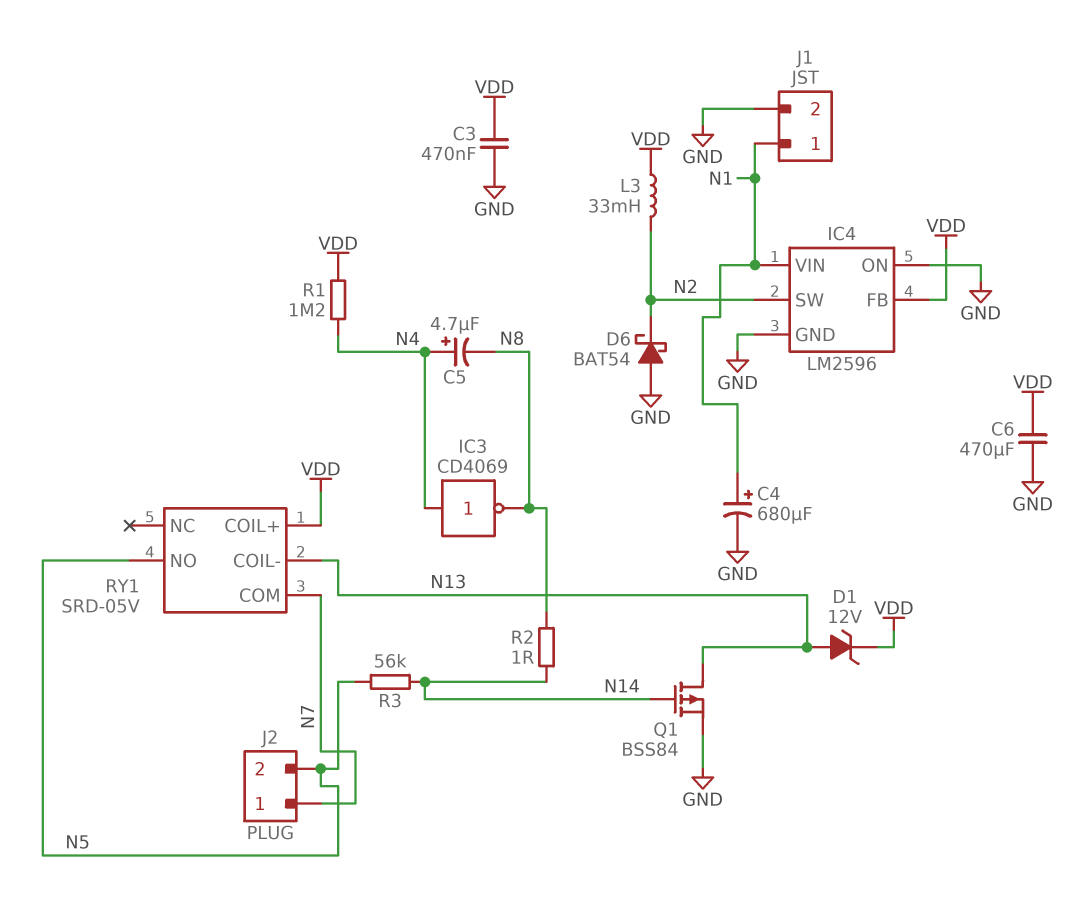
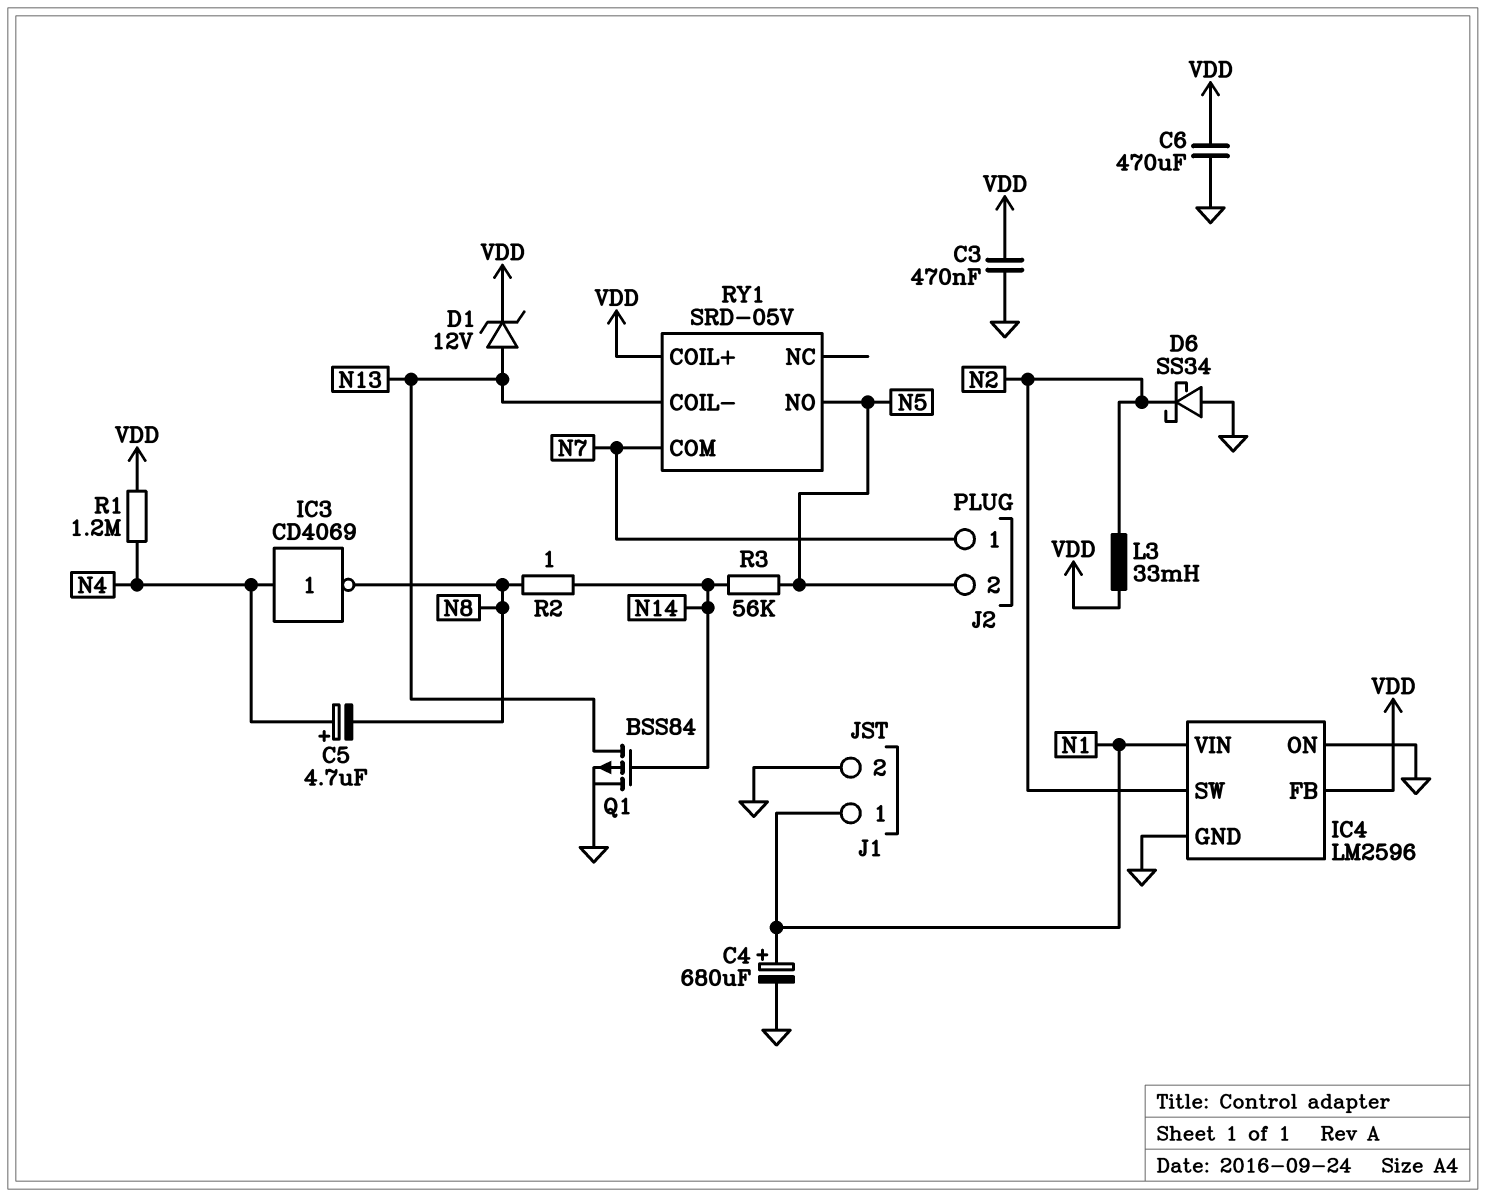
D6: schottky BAT54 (A GND, K N2) -> schottky SS34 (A GND, K N2)

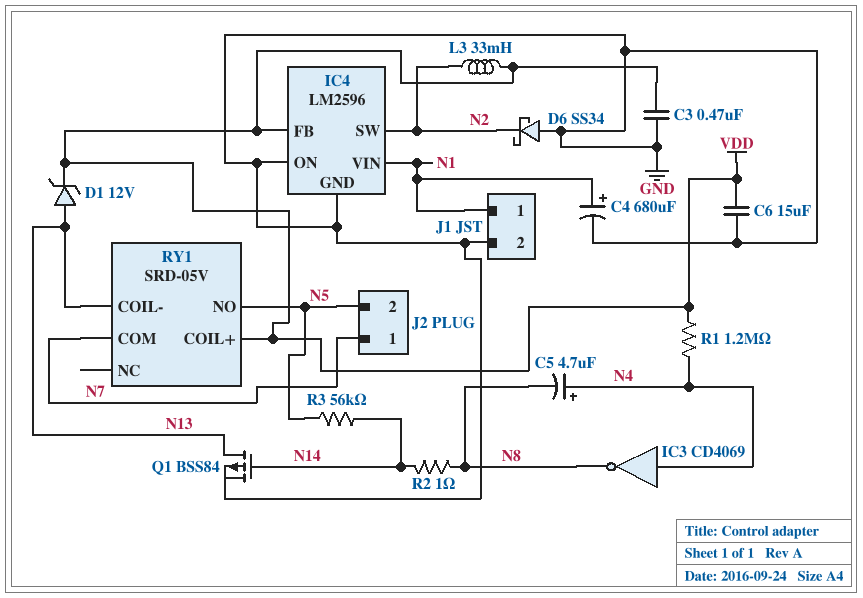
C6: 470uF (GND, VDD) -> 15uF (GND, VDD)

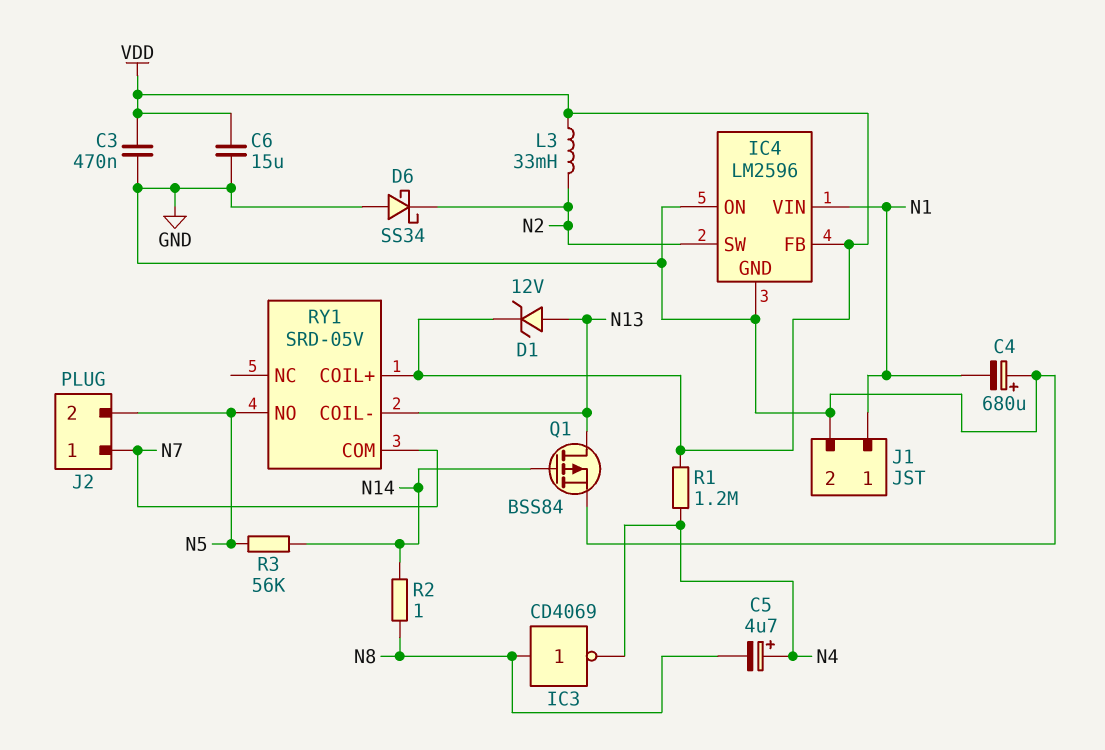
C4: 680uF (plus N1, minus GND) -> 680uF (plus GND, minus N1)
IC3: NOT CD4069 (in N4, out N8) -> NOT CD4069 (in N8, out N4)

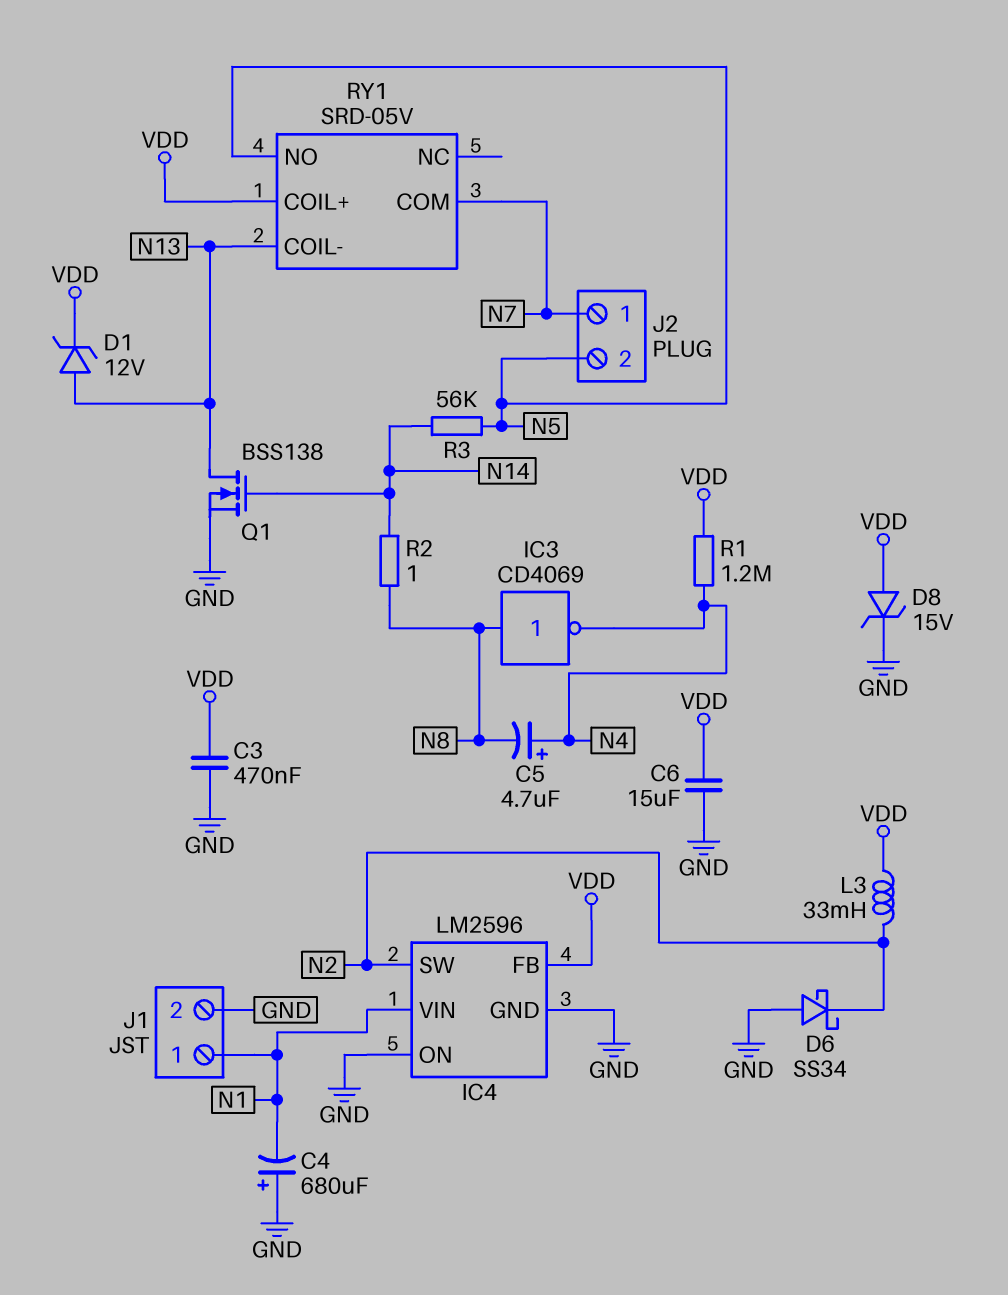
D8: none -> zener 15V (A VDD, K GND)
Q1: PMOS BSS84 (G N14, D N13, S GND) -> NMOS BSS138 (G N14, D N13, S GND)

